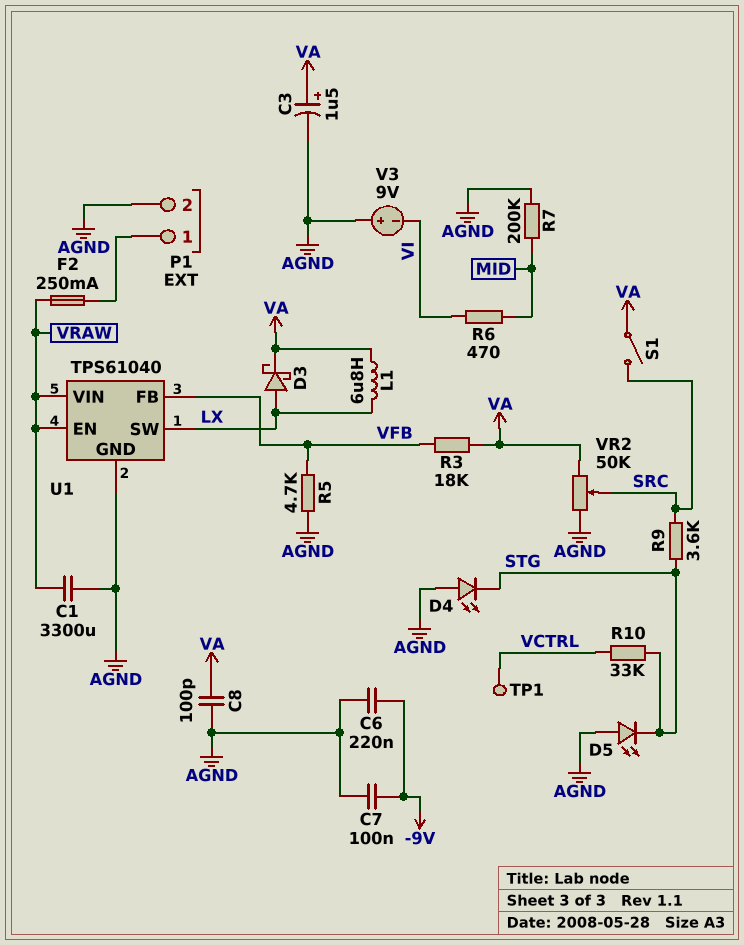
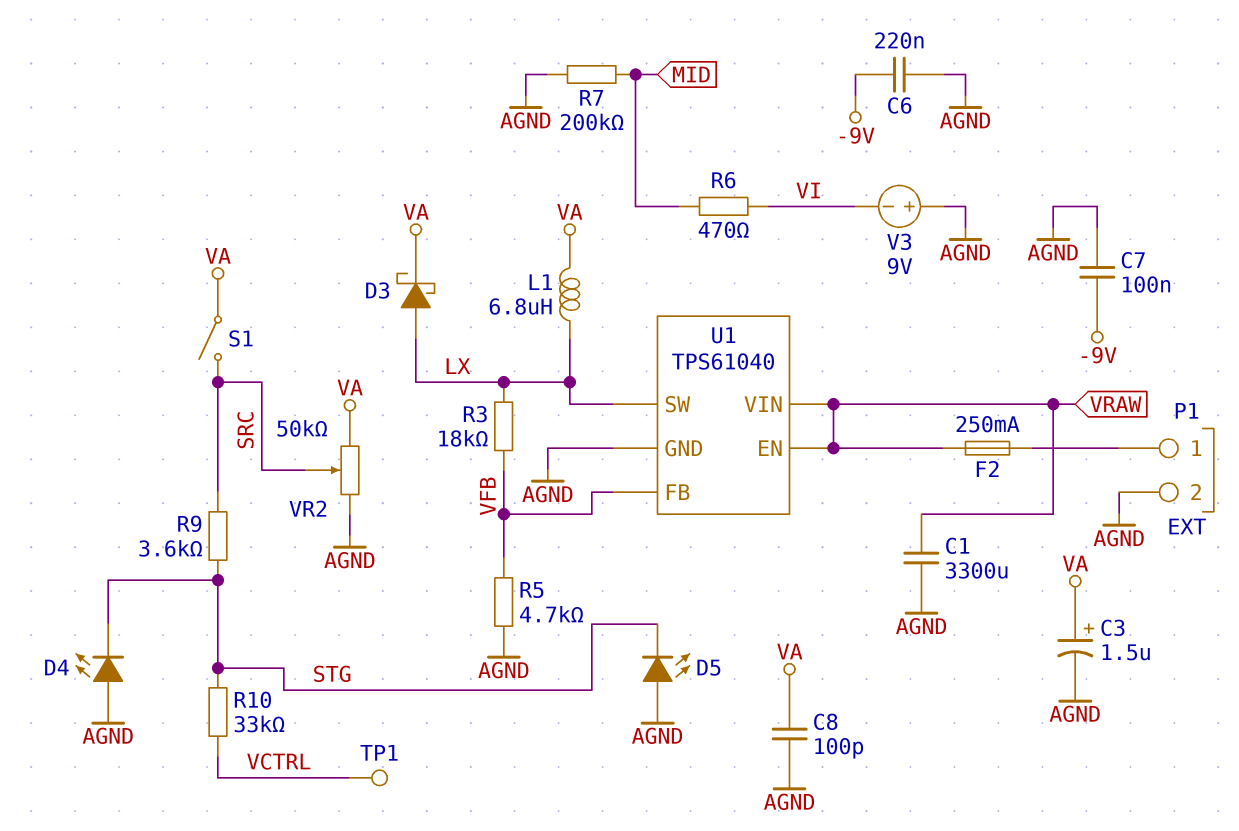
R3: 18k (VA, VFB) -> 18k (LX, VFB)

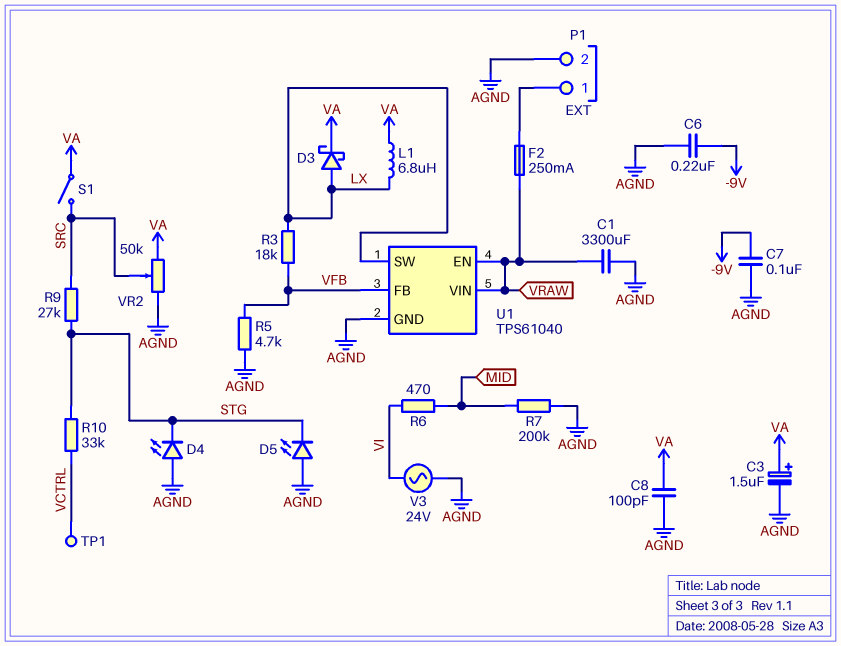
R9: 3.6k (SRC, STG) -> 27k (SRC, STG)
V3: 9V (plus AGND, minus VI) -> AC 24V (AGND, VI)

